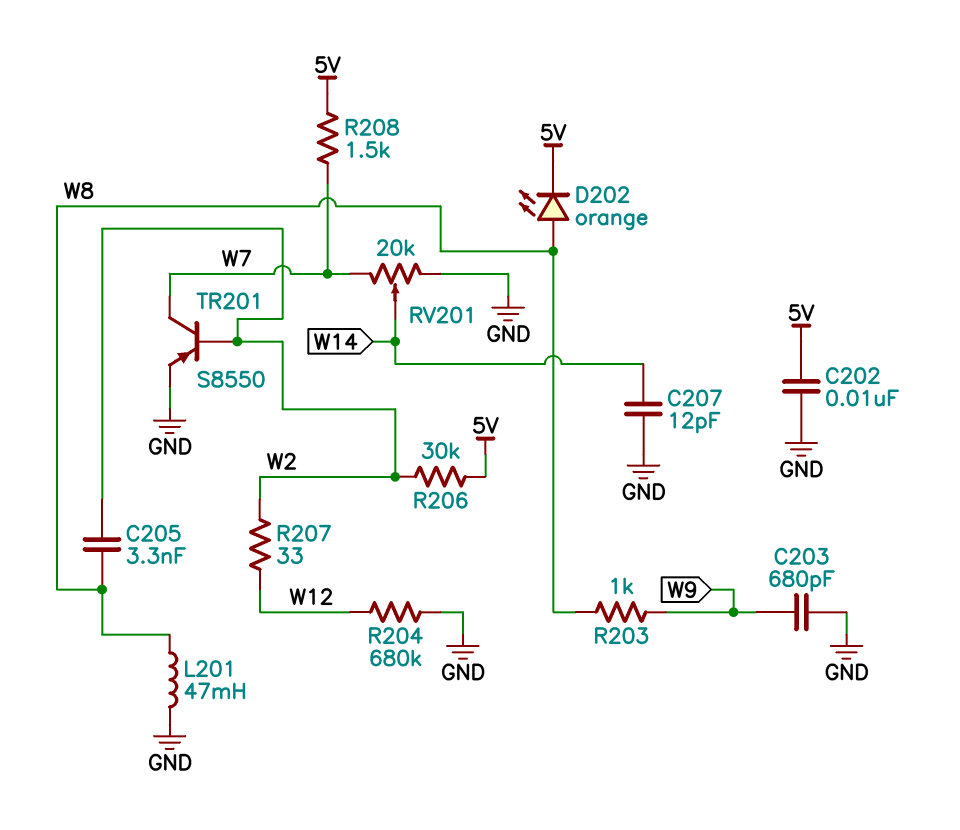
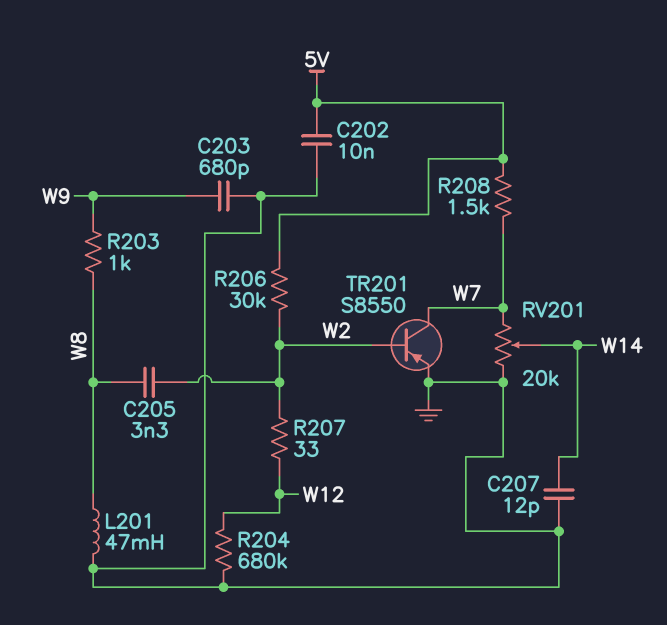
D202: LED orange (A W8, K 5V) -> none

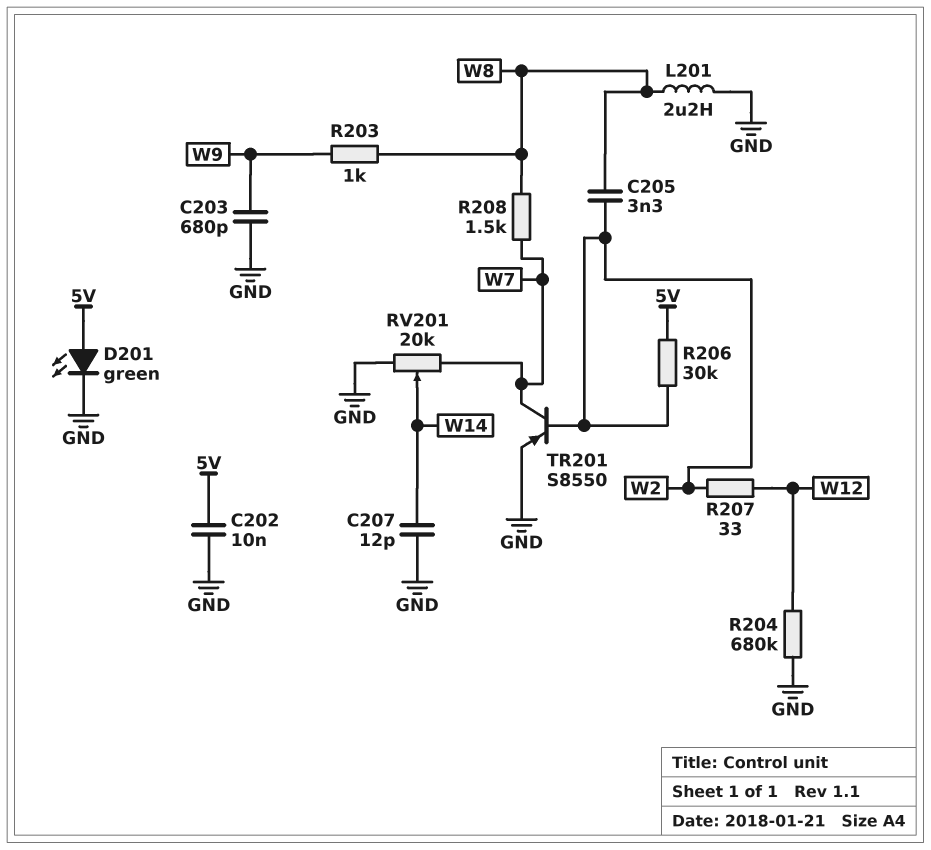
D201: none -> LED green (A 5V, K GND)
L201: 47mH (GND, W8) -> 2.2uH (GND, W8)
R208: 1.5k (5V, W7) -> 1.5k (W7, W8)

